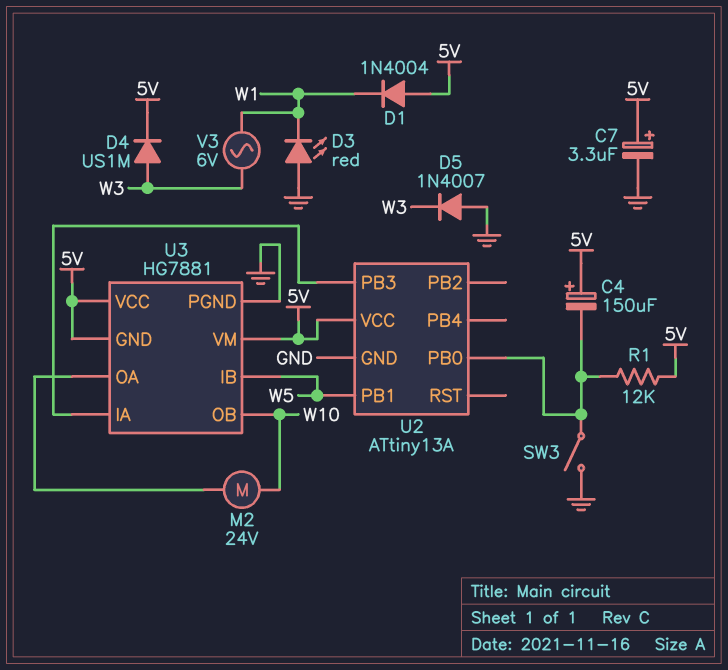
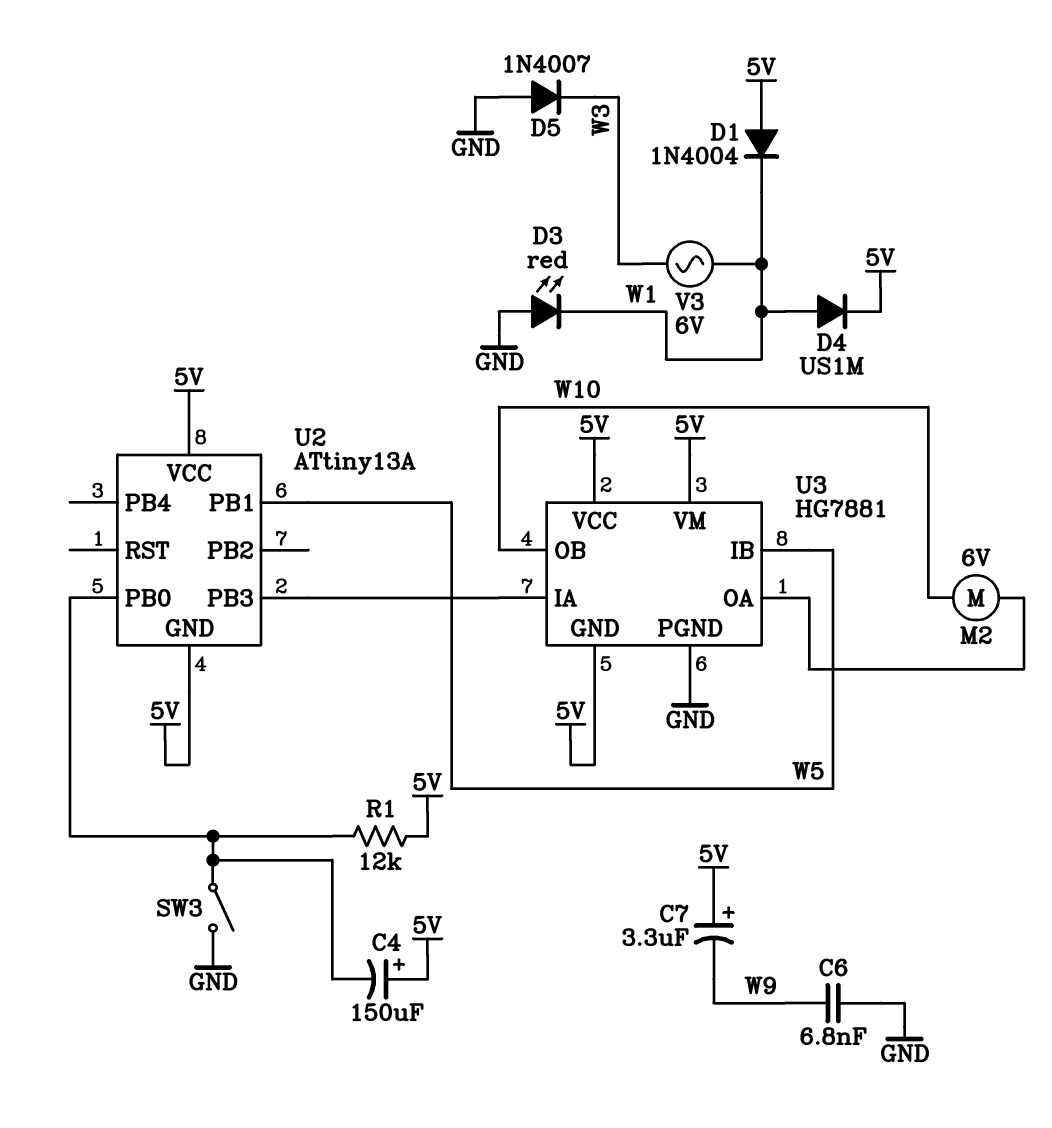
C6: none -> 6.8nF (GND, W9)
C7: 3.3uF (plus 5V, minus GND) -> 3.3uF (plus 5V, minus W9)
D4: diode US1M (A W3, K 5V) -> diode US1M (A W1, K 5V)
M2: motor 24V (U3/OA, W10) -> motor 6V (U3/OA, W10)
U2 pin GND: GND -> 5V

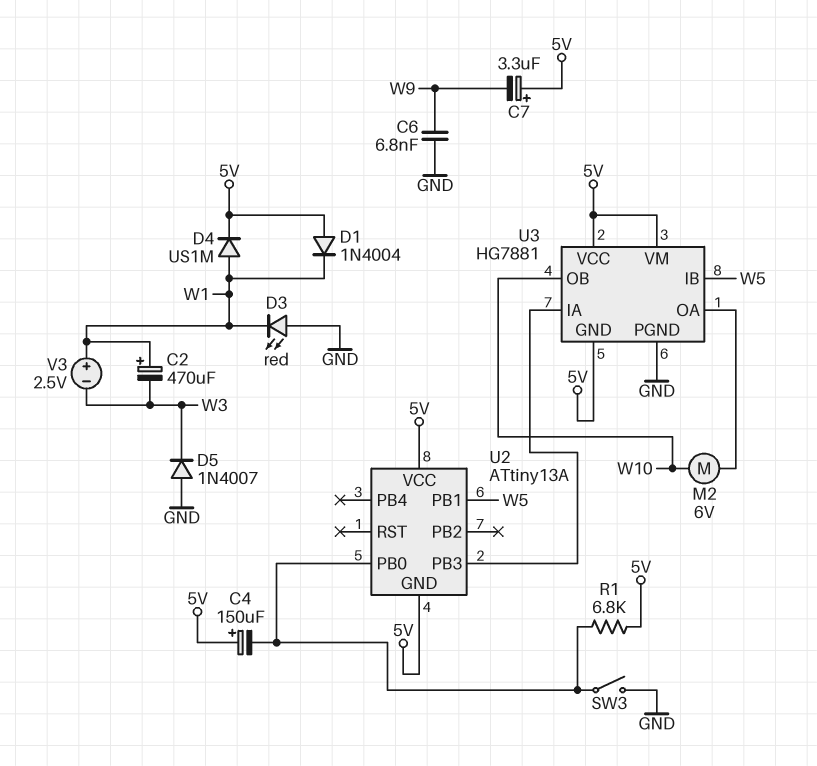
C2: none -> 470uF (plus W1, minus W3)
R1: 12k (5V, U2/PB0) -> 6.8k (5V, U2/PB0)
V3: AC 6V (W1, W3) -> 2.5V (plus W1, minus W3)

